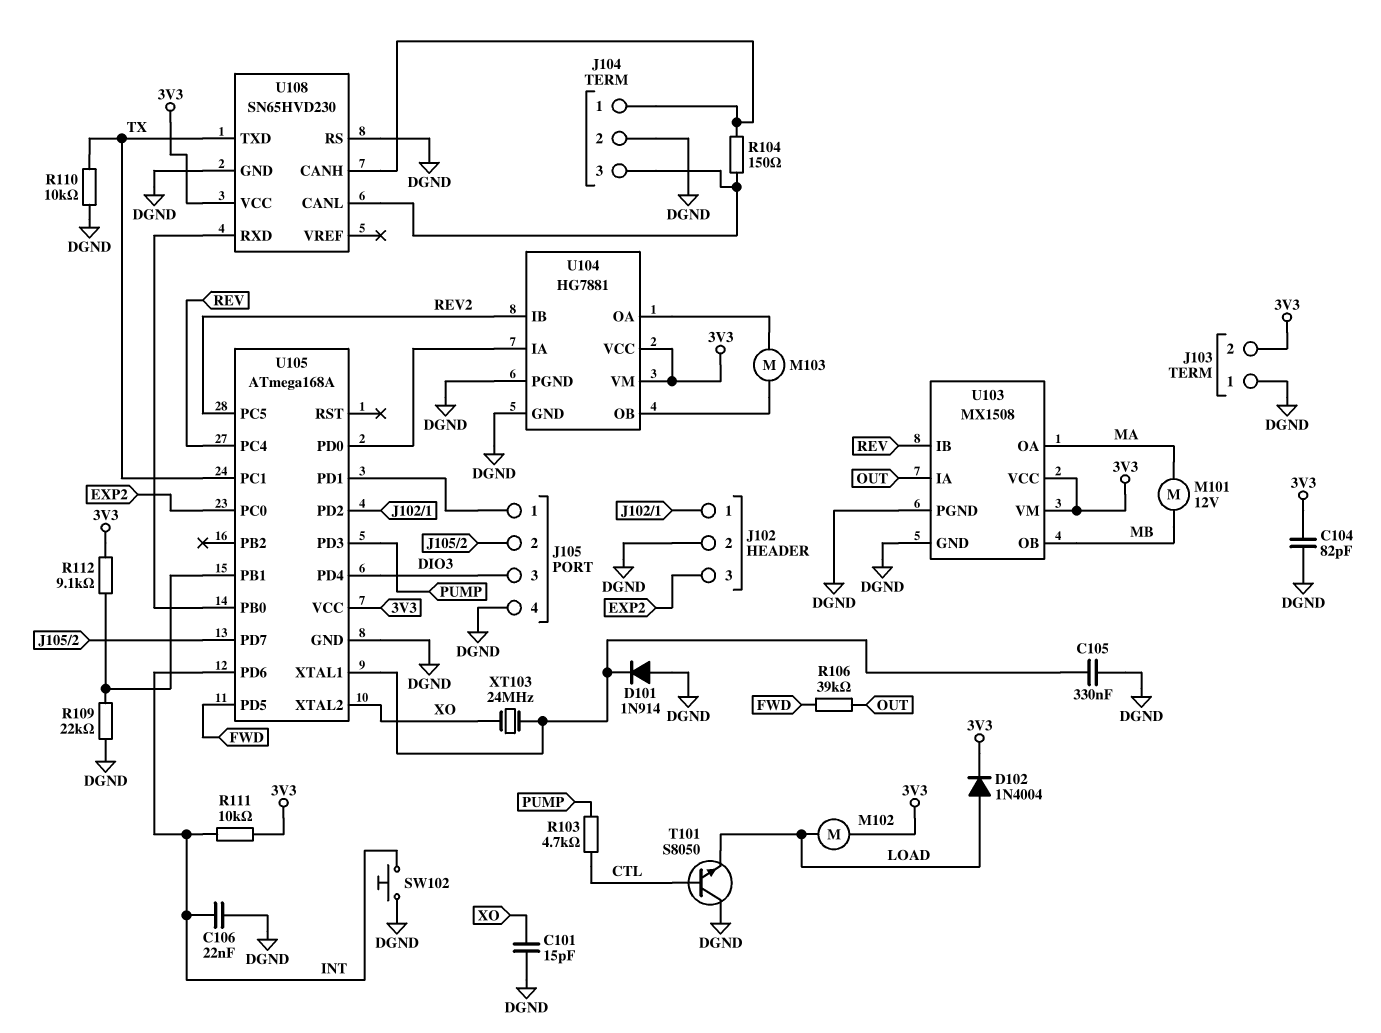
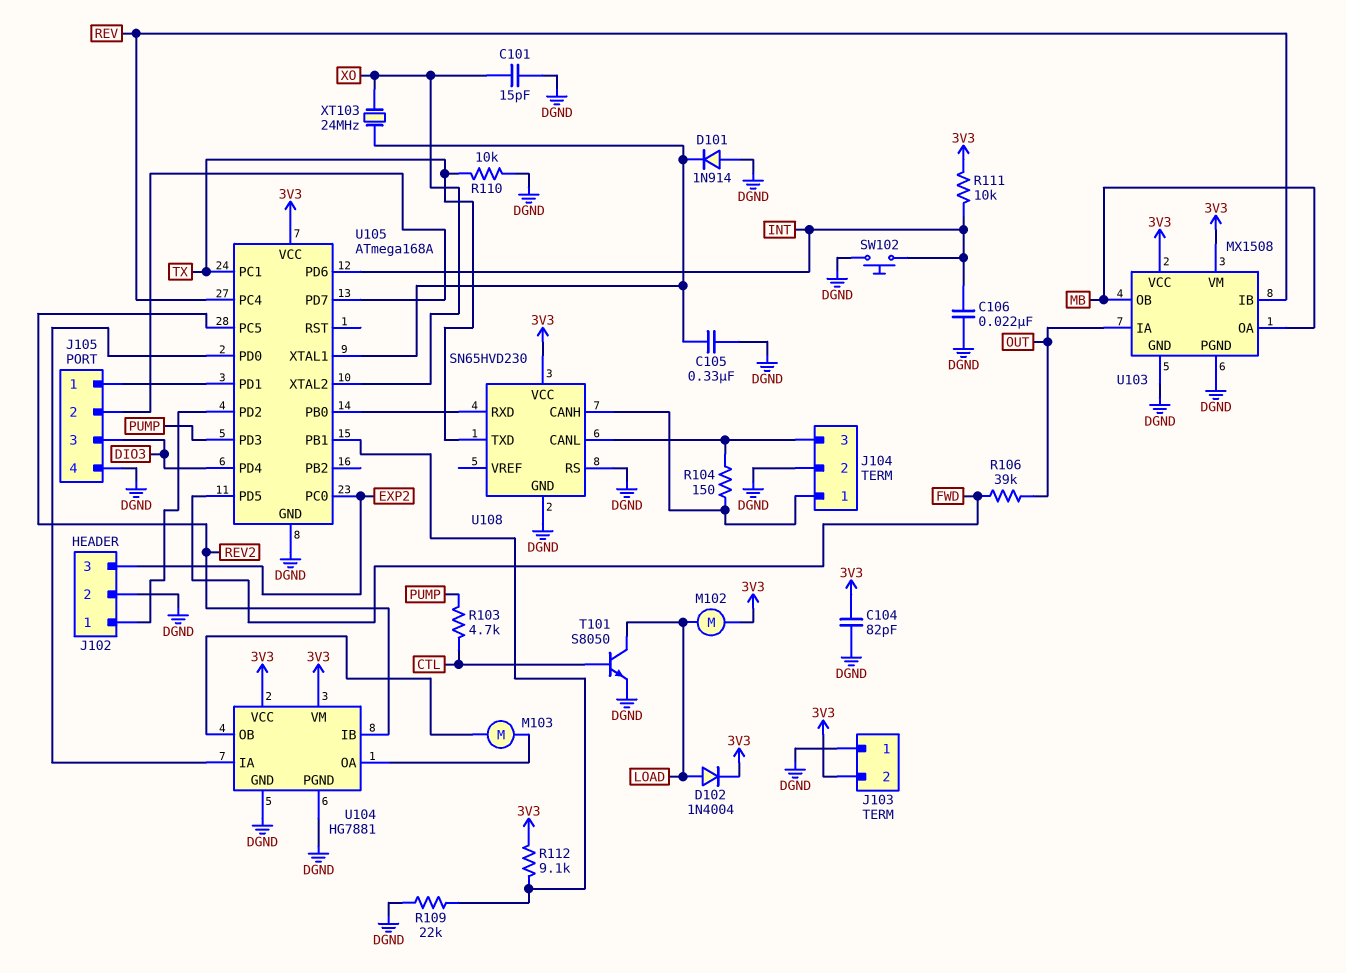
M101: motor 12V (MA, MB) -> none
T101: NPN S8050 (B CTL, C DGND, E LOAD) -> NPN S8050 (B CTL, C LOAD, E DGND)
U103 pin OA: MA -> MB

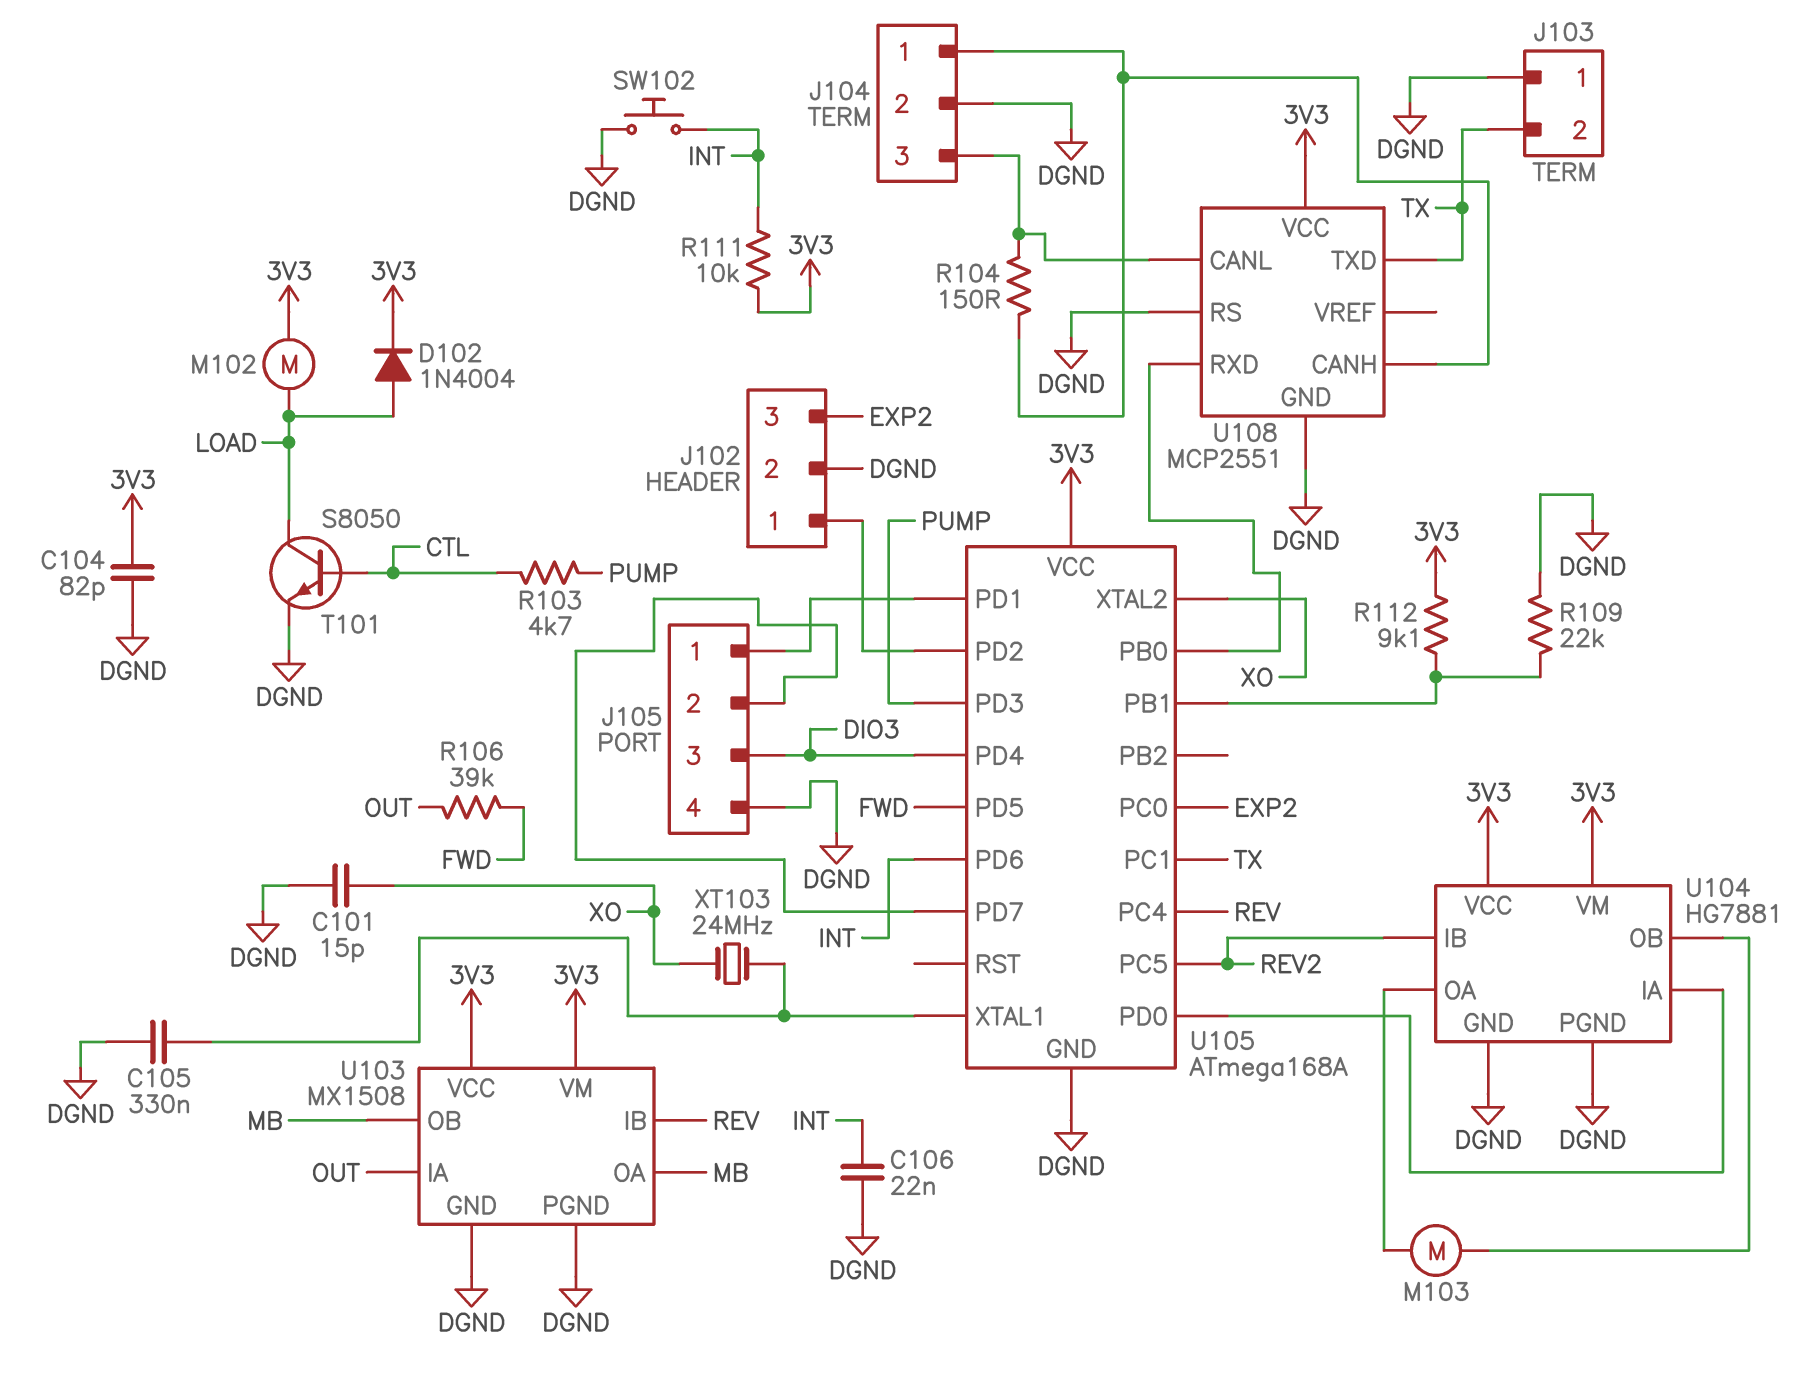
D101: diode 1N914 (A DGND, K U105/XTAL1) -> none
J103 pin 2: 3V3 -> TX
R110: 10k (DGND, TX) -> none
U108: SN65HVD230 -> MCP2551

